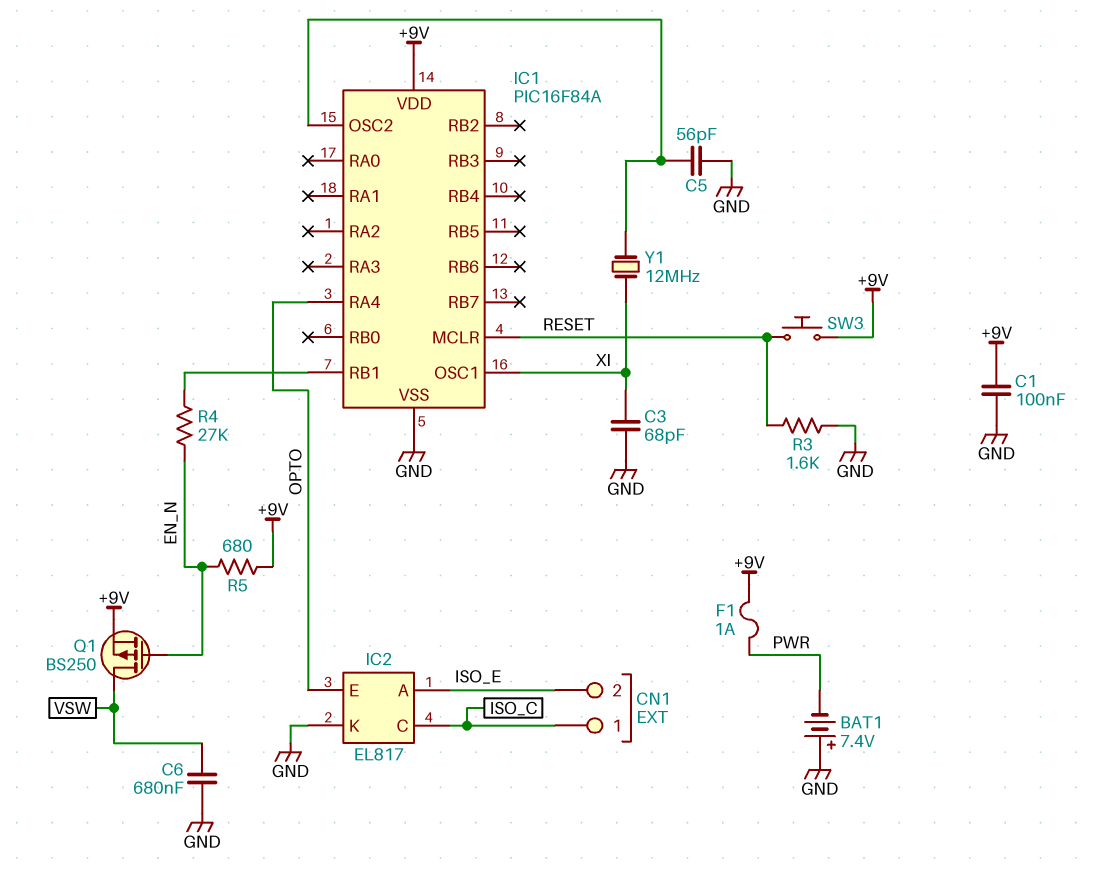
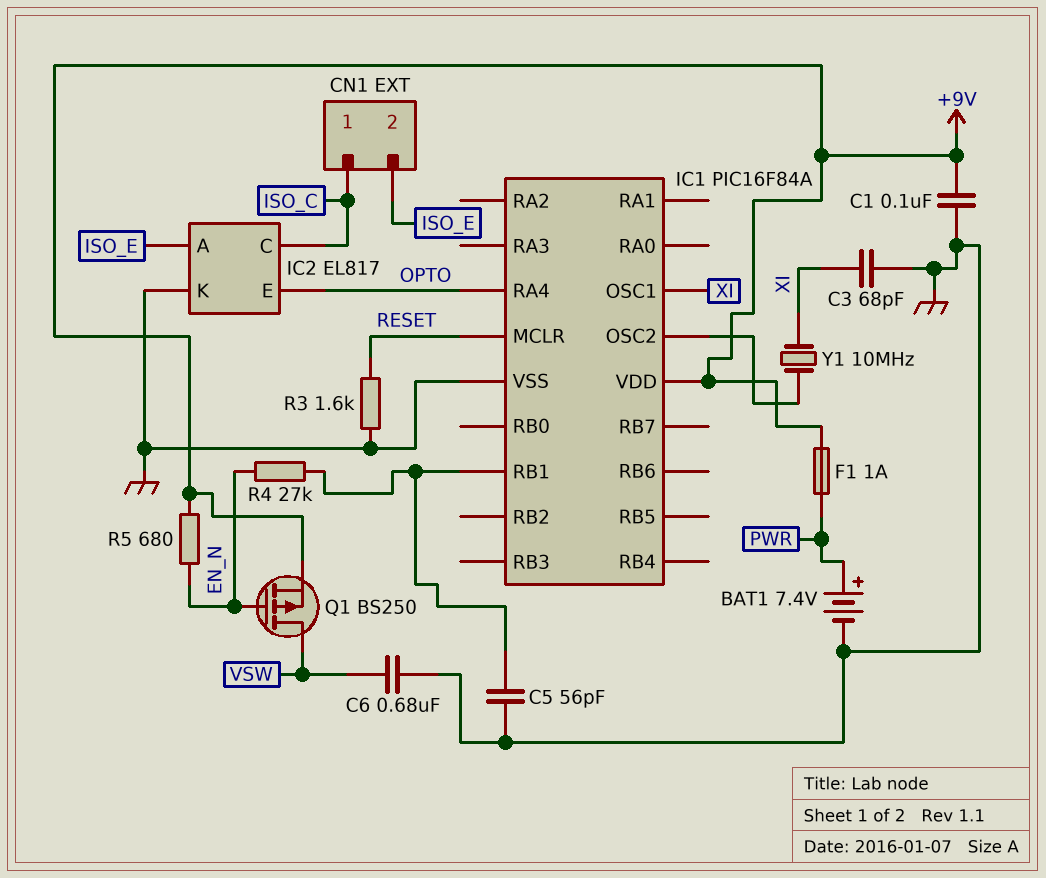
BAT1: 7.4V (plus GND, minus PWR) -> 7.4V (plus PWR, minus GND)
C5: 56pF (GND, IC1/OSC2) -> 56pF (GND, IC1/RB1)
SW3: button (+9V, RESET) -> none
Y1: 12MHz (IC1/OSC2, XI) -> 10MHz (IC1/OSC2, XI)

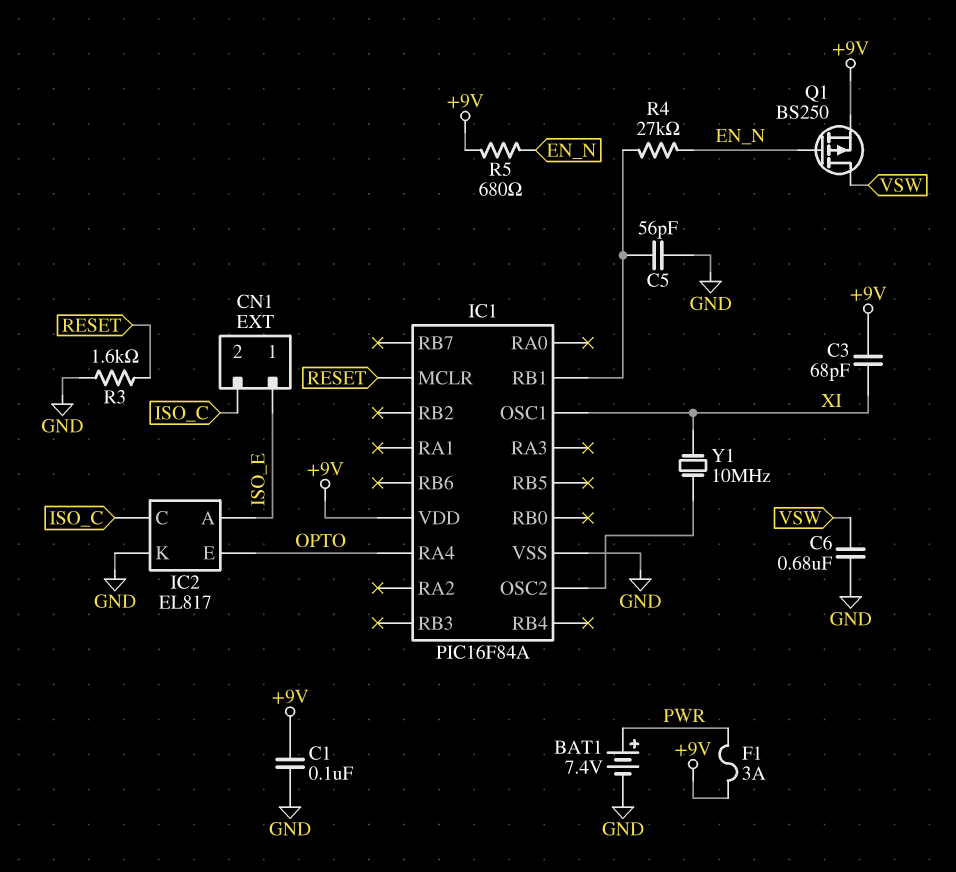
C3: 68pF (GND, XI) -> 68pF (+9V, XI)
CN1 pin 1: ISO_C -> ISO_E
CN1 pin 2: ISO_E -> ISO_C
F1: 1A (+9V, PWR) -> 3A (+9V, PWR)

